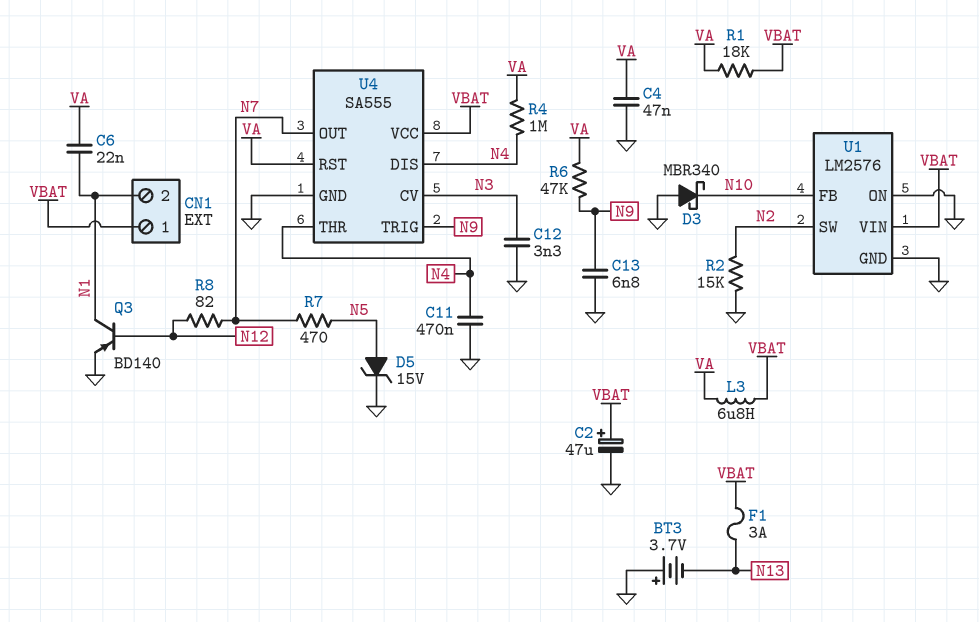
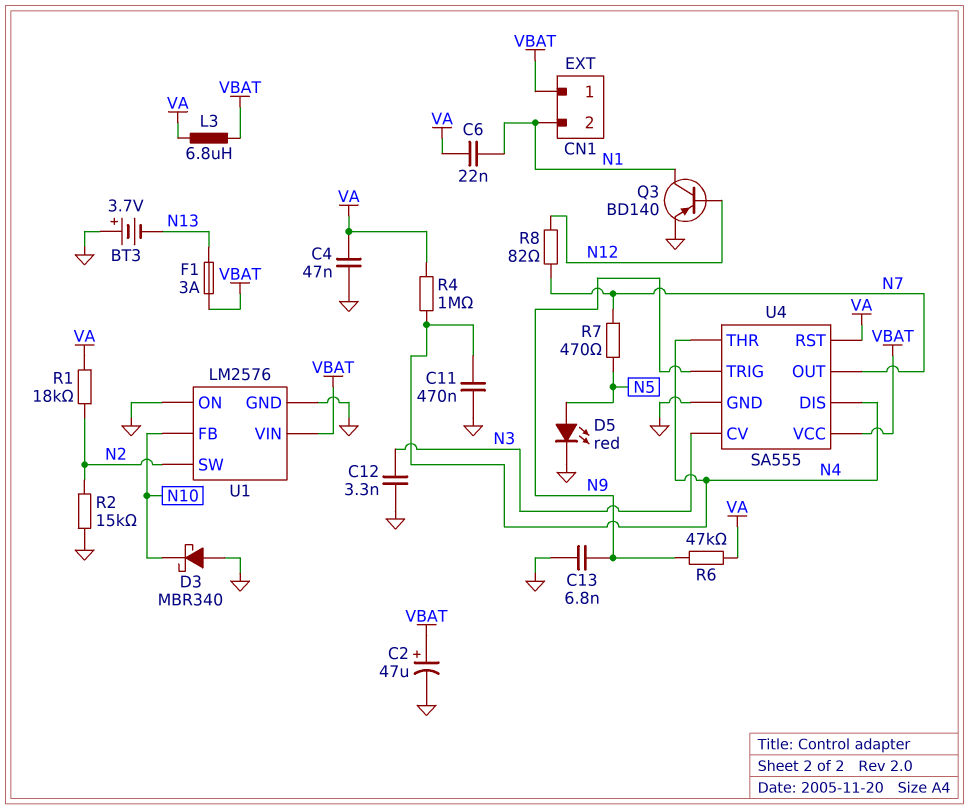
D5: zener 15V (A N5, K GND) -> LED red (A N5, K GND)
R1: 18k (VA, VBAT) -> 18k (N2, VA)

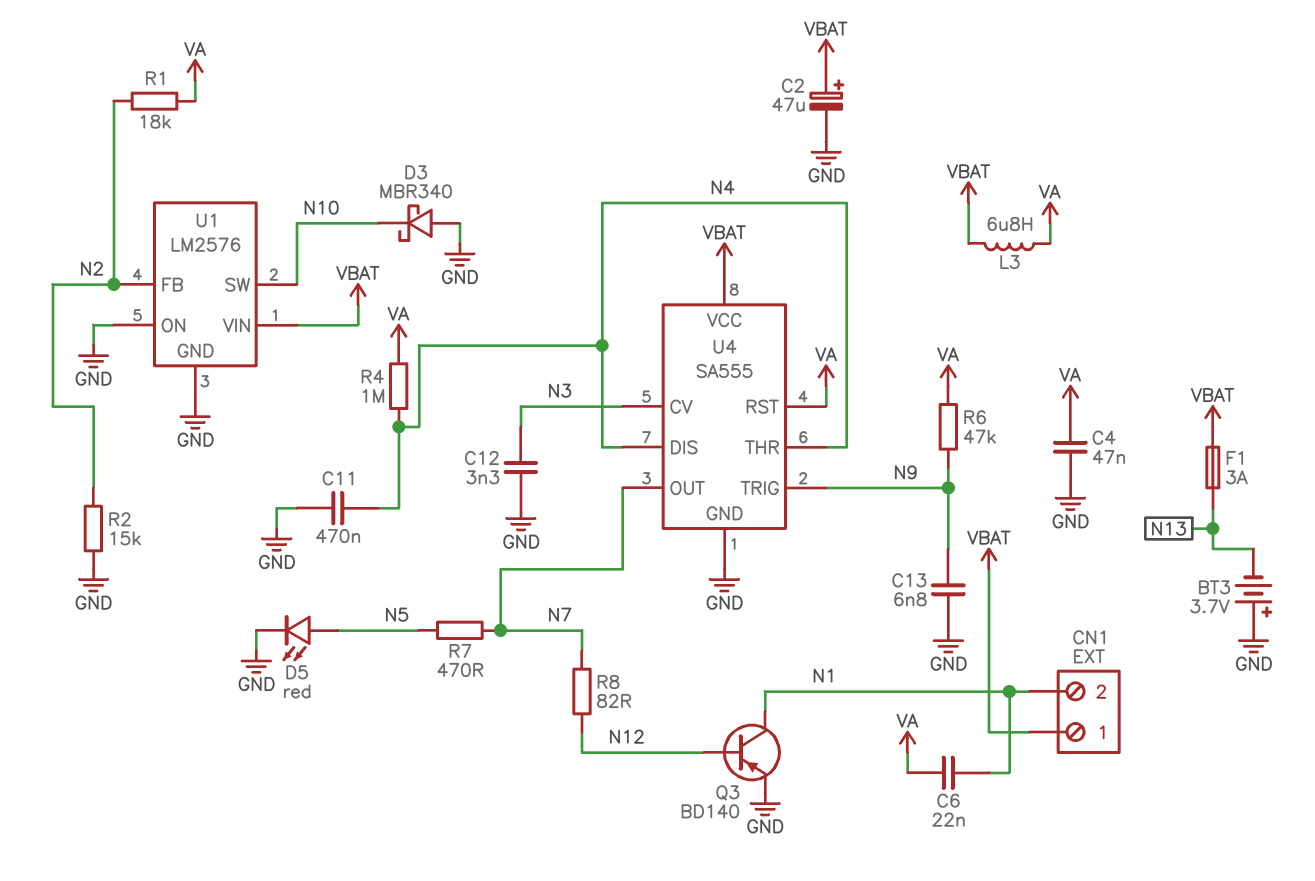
U1 pin FB: N10 -> N2
U1 pin SW: N2 -> N10

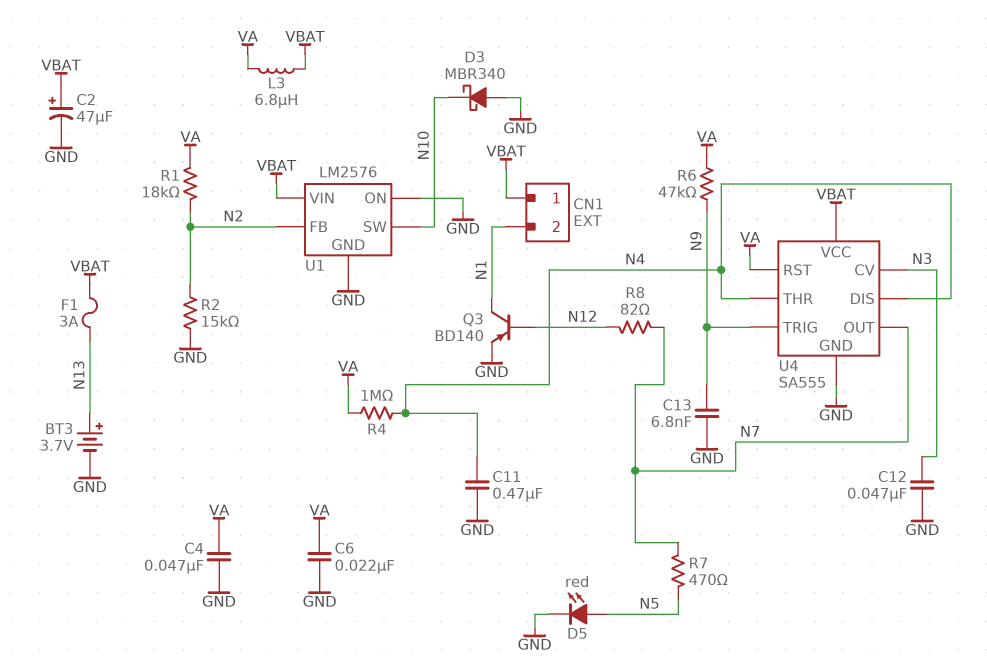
BT3: 3.7V (plus GND, minus N13) -> 3.7V (plus N13, minus GND)
C6: 22nF (N1, VA) -> 22nF (GND, VA)
C12: 3.3nF (GND, N3) -> 47nF (GND, N3)

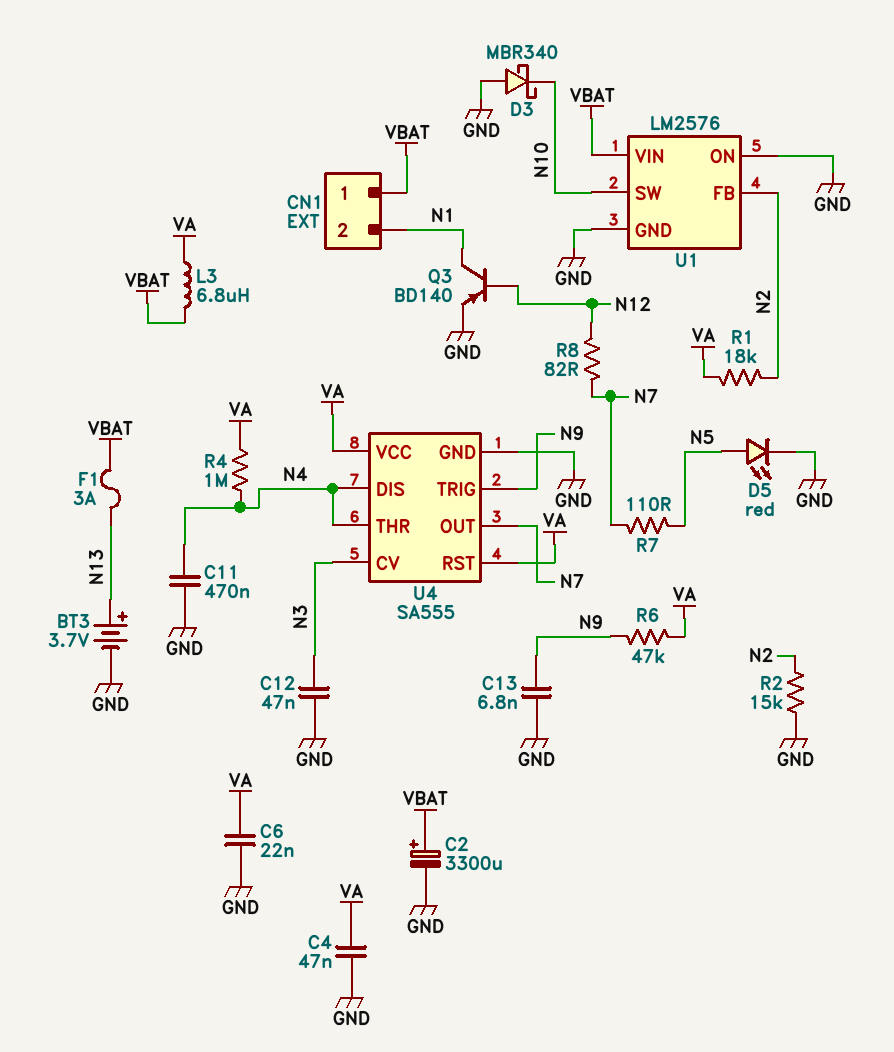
C2: 47uF (plus VBAT, minus GND) -> 3300uF (plus VBAT, minus GND)
R7: 470 (N5, N7) -> 110 (N5, N7)
U4 pin VCC: VBAT -> VA

